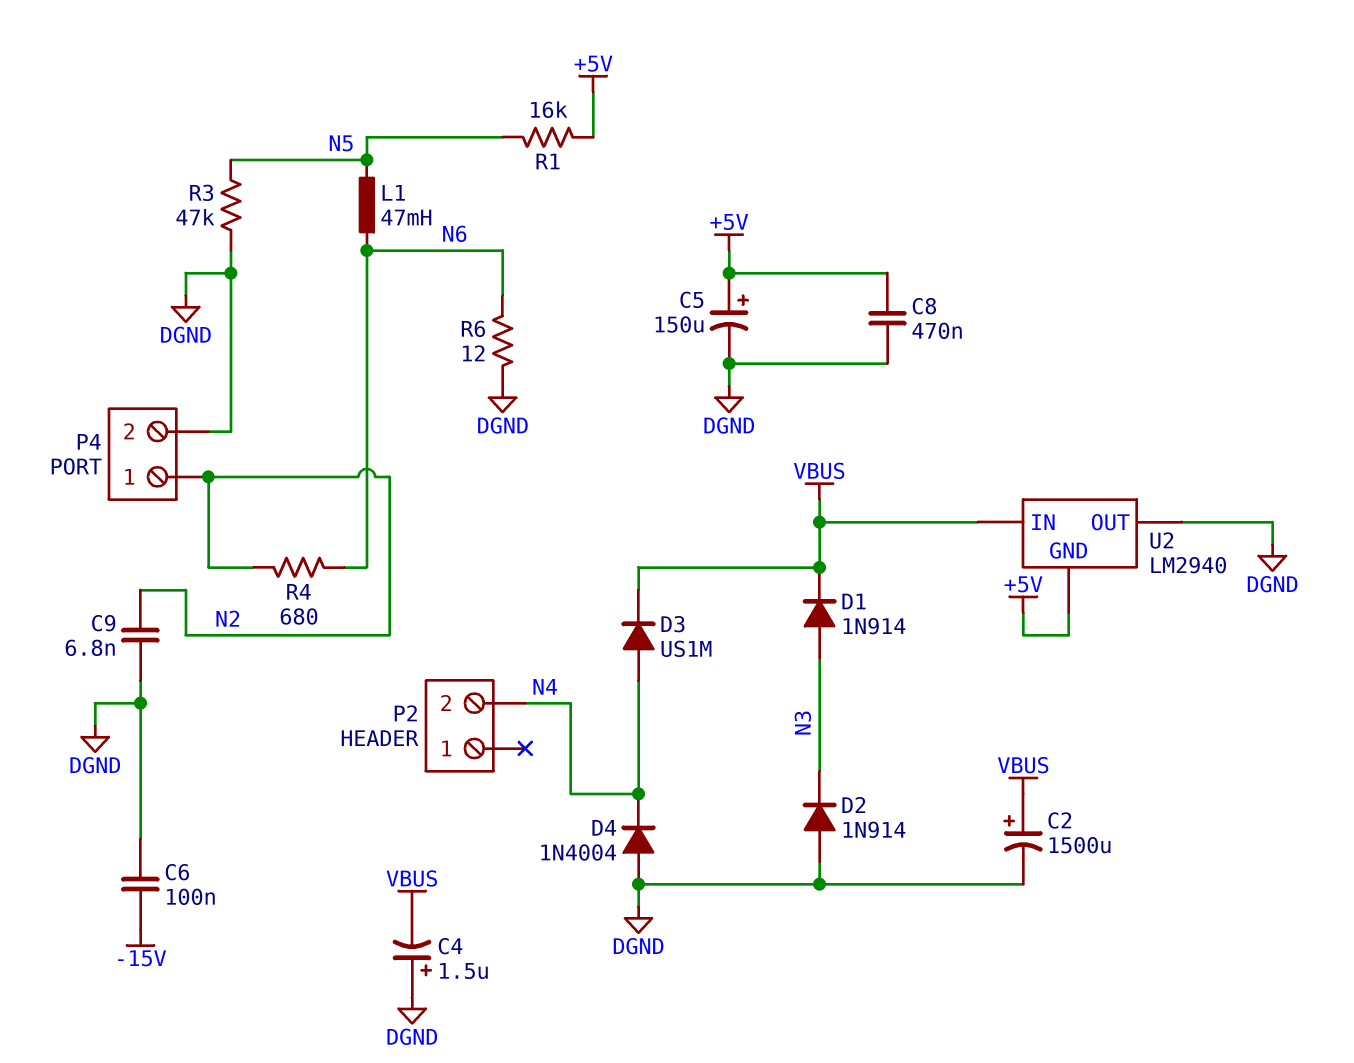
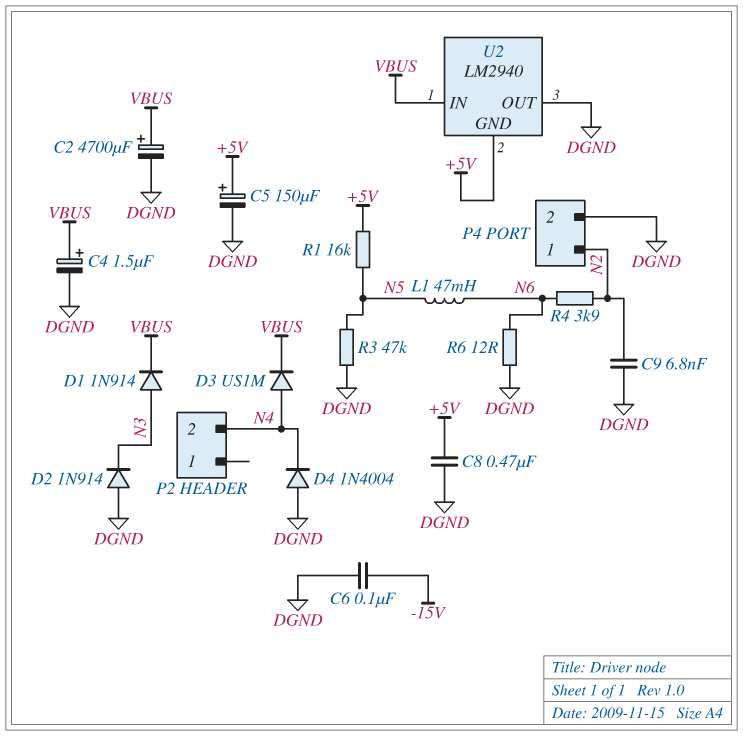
C2: 1500uF (plus VBUS, minus DGND) -> 4700uF (plus VBUS, minus DGND)
C4: 1.5uF (plus DGND, minus VBUS) -> 1.5uF (plus VBUS, minus DGND)
R4: 680 (N2, N6) -> 3.9k (N2, N6)

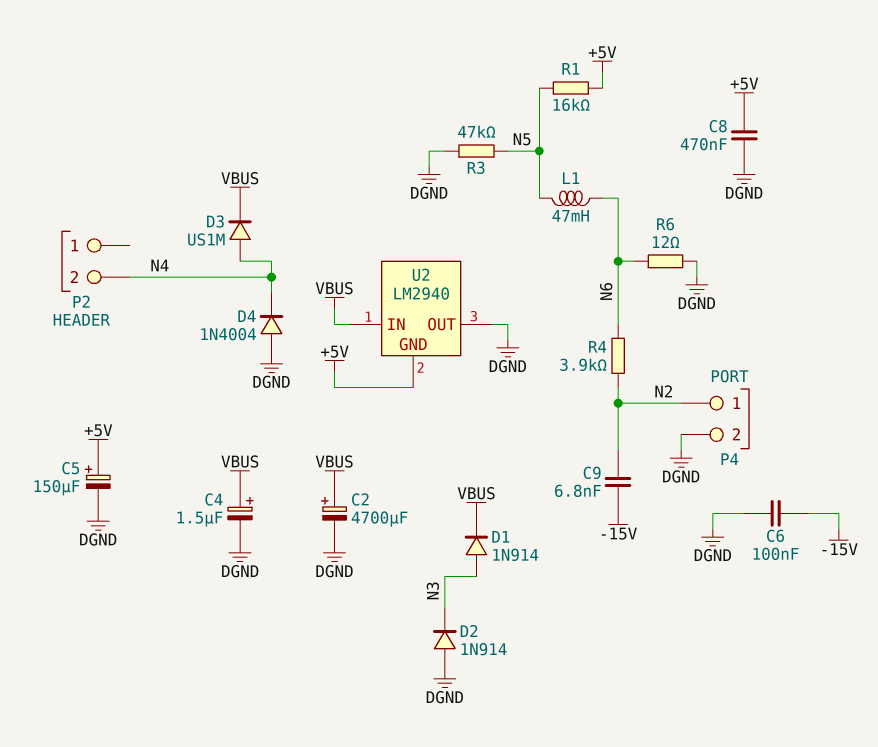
C9: 6.8nF (DGND, N2) -> 6.8nF (-15V, N2)

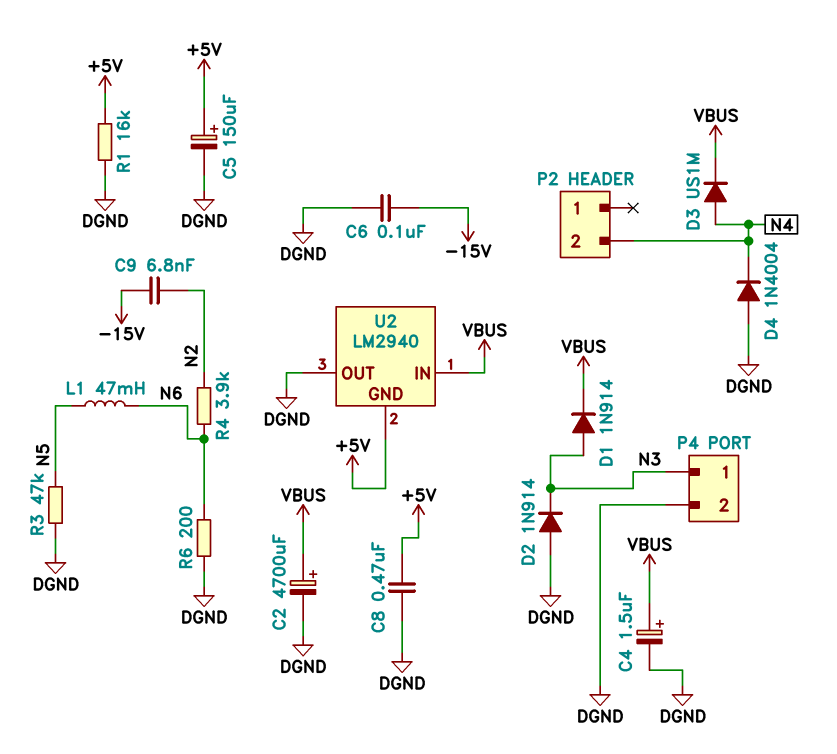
P4 pin 1: N2 -> N3
R1: 16k (+5V, N5) -> 16k (+5V, DGND)
R6: 12 (DGND, N6) -> 200 (DGND, N6)

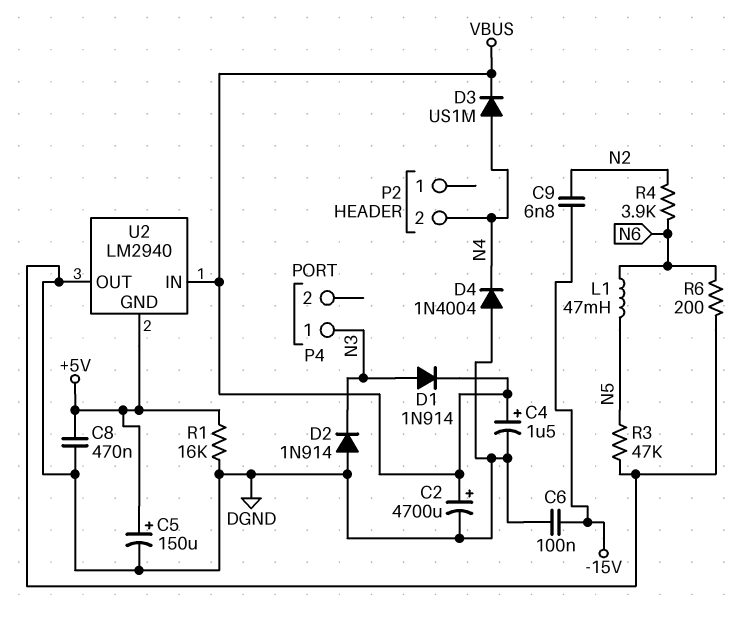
P4 pin 2: DGND -> none

